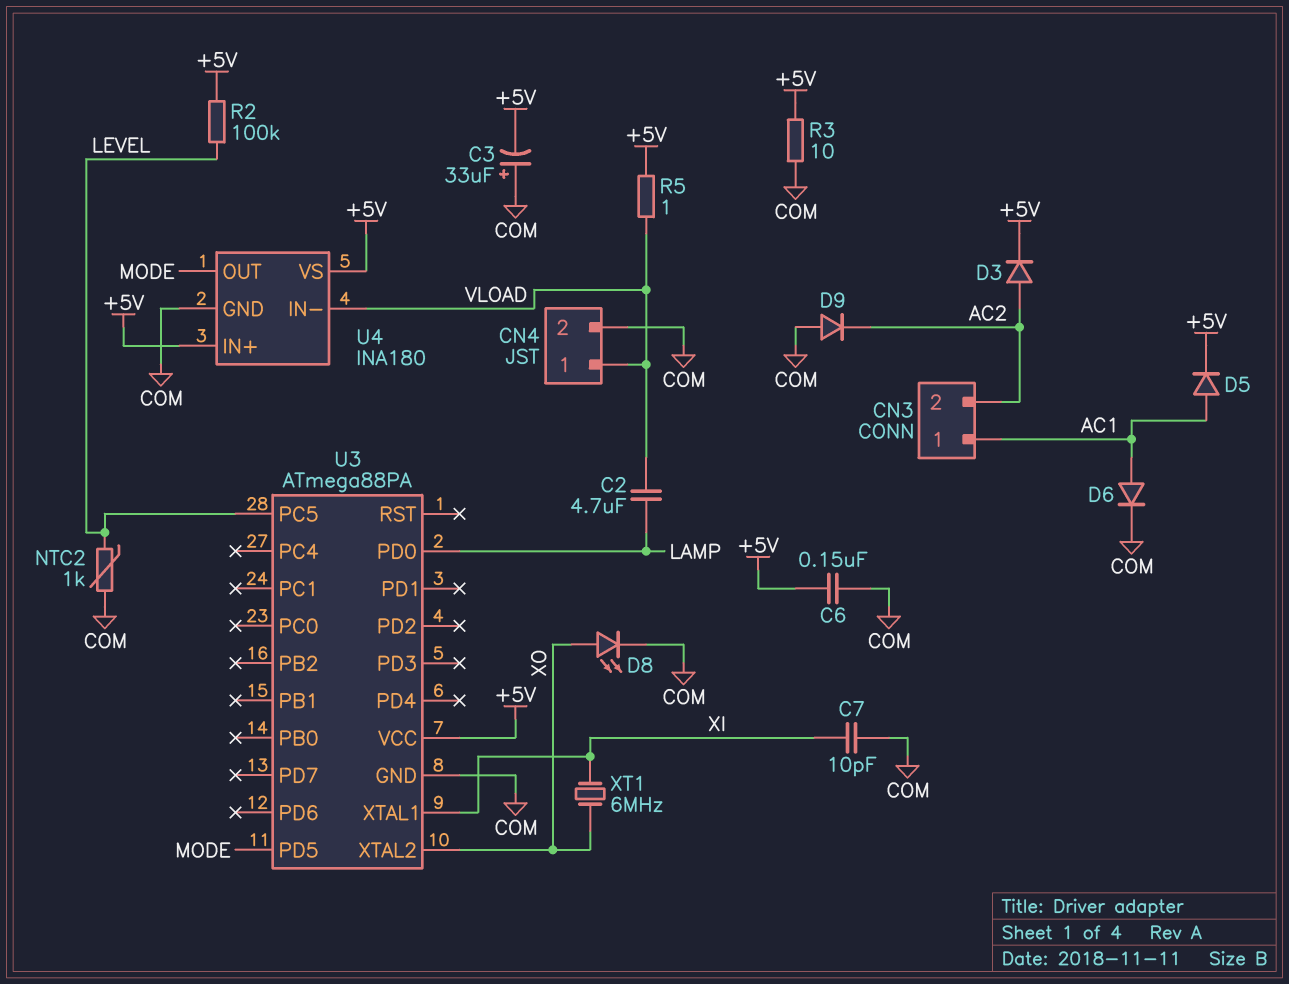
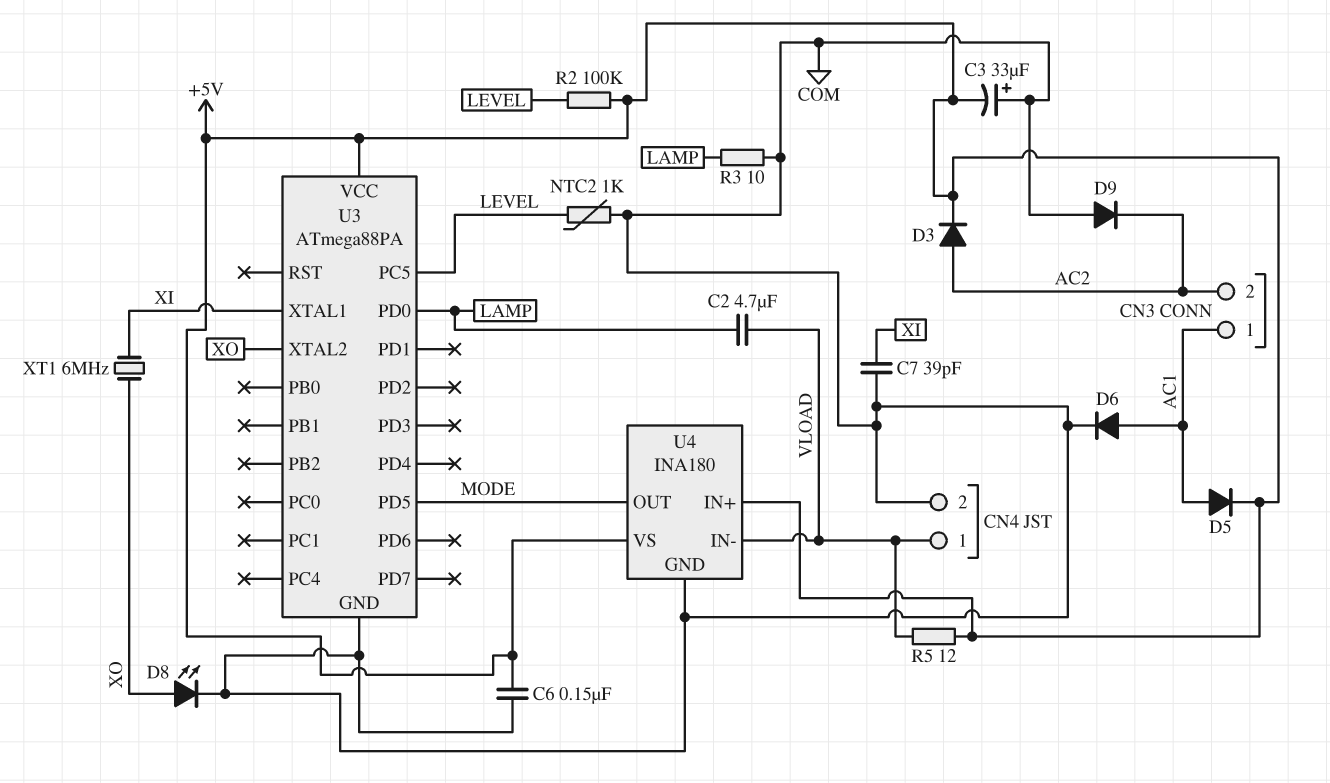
C7: 10pF (COM, XI) -> 39pF (COM, XI)
R3: 10 (+5V, COM) -> 10 (COM, LAMP)
R5: 1 (+5V, VLOAD) -> 12 (+5V, VLOAD)

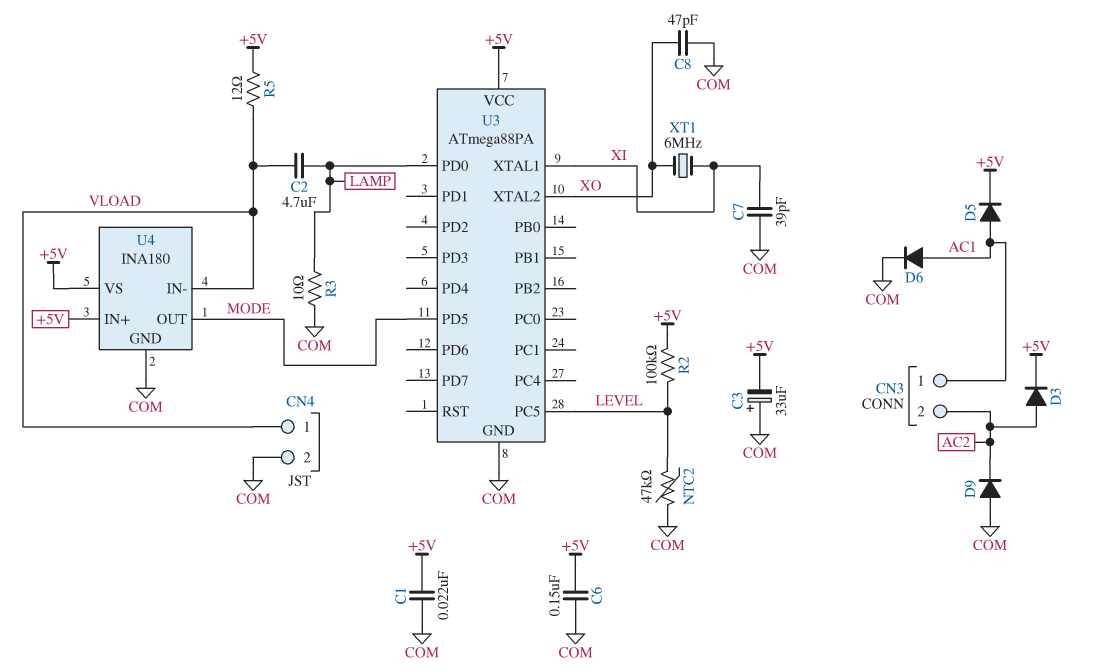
C1: none -> 22nF (+5V, COM)
C8: none -> 47pF (COM, XO)
D8: LED (A XO, K COM) -> none
NTC2: 1k (COM, LEVEL) -> 47k (COM, LEVEL)

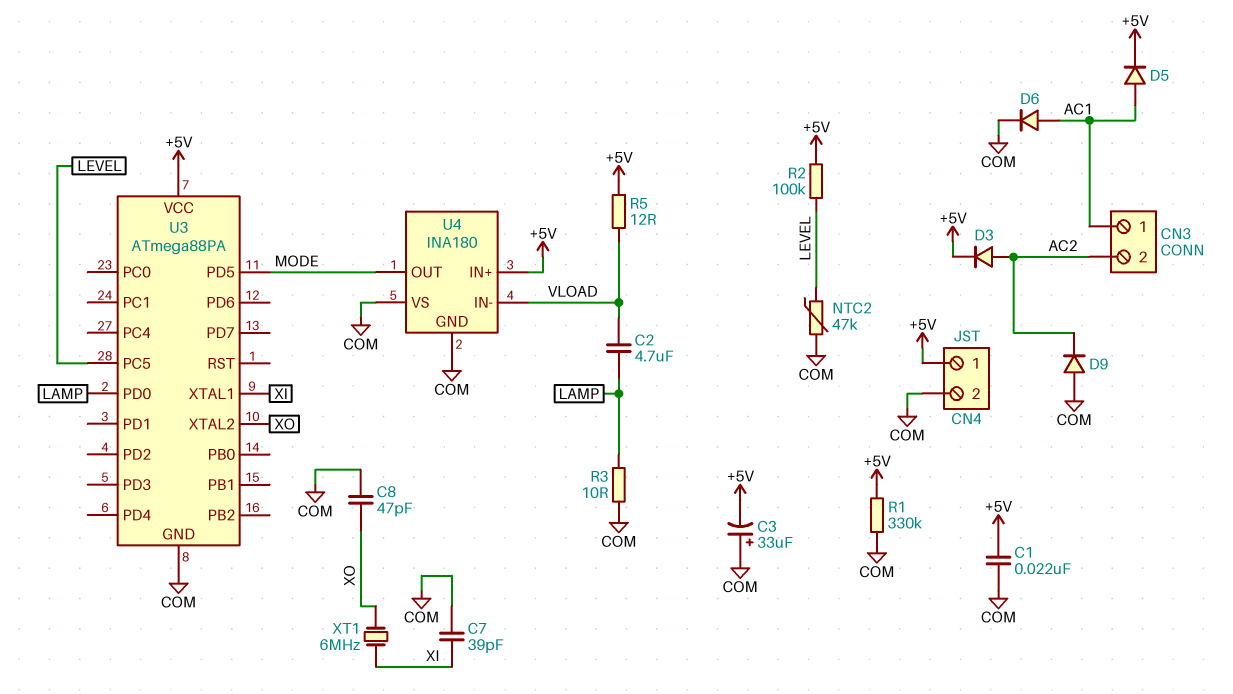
C6: 150nF (+5V, COM) -> none
CN4 pin 1: VLOAD -> +5V
R1: none -> 330k (+5V, COM)
U4 pin VS: +5V -> COM

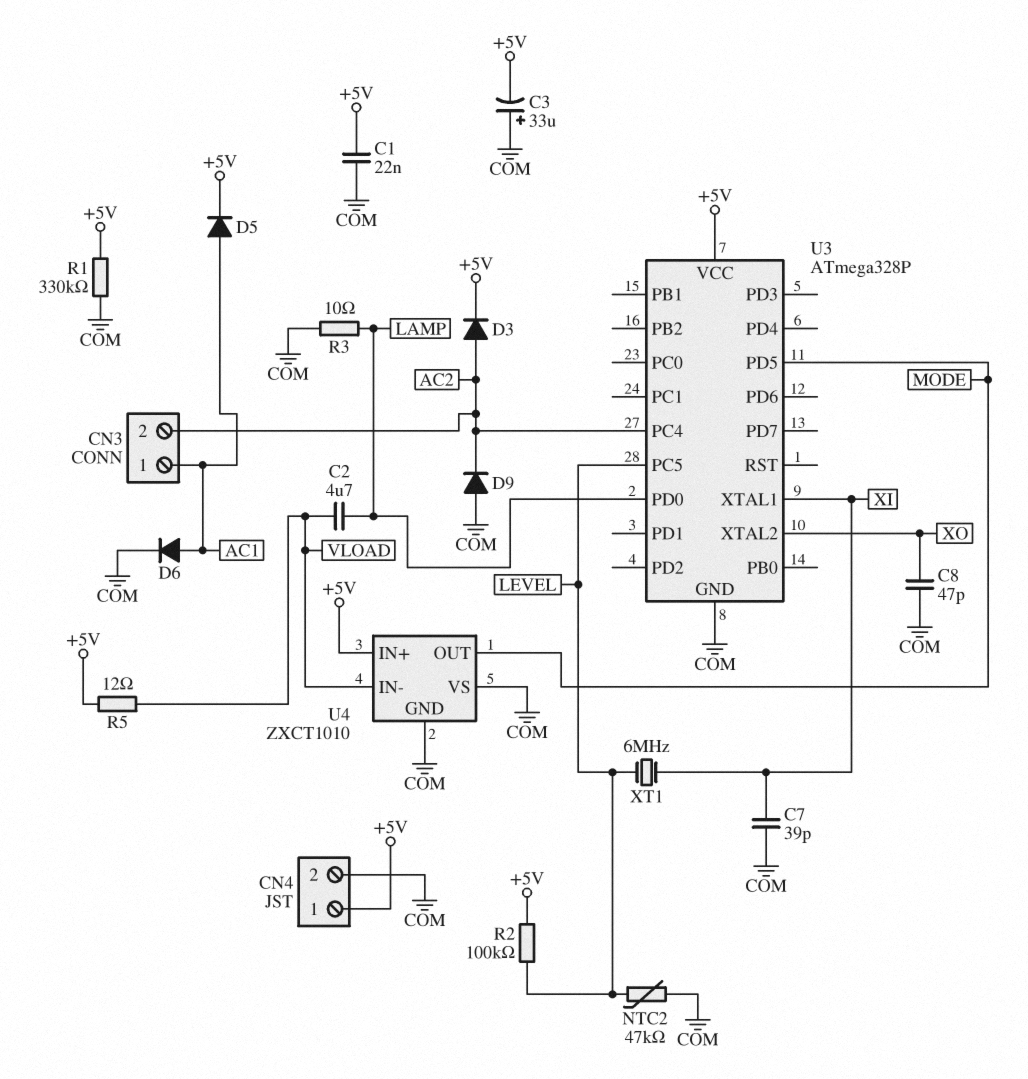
U3: ATmega88PA -> ATmega328P
U3 pin PC4: none -> AC2
U4: INA180 -> ZXCT1010
XT1: 6MHz (XI, XO) -> 6MHz (LEVEL, XI)

